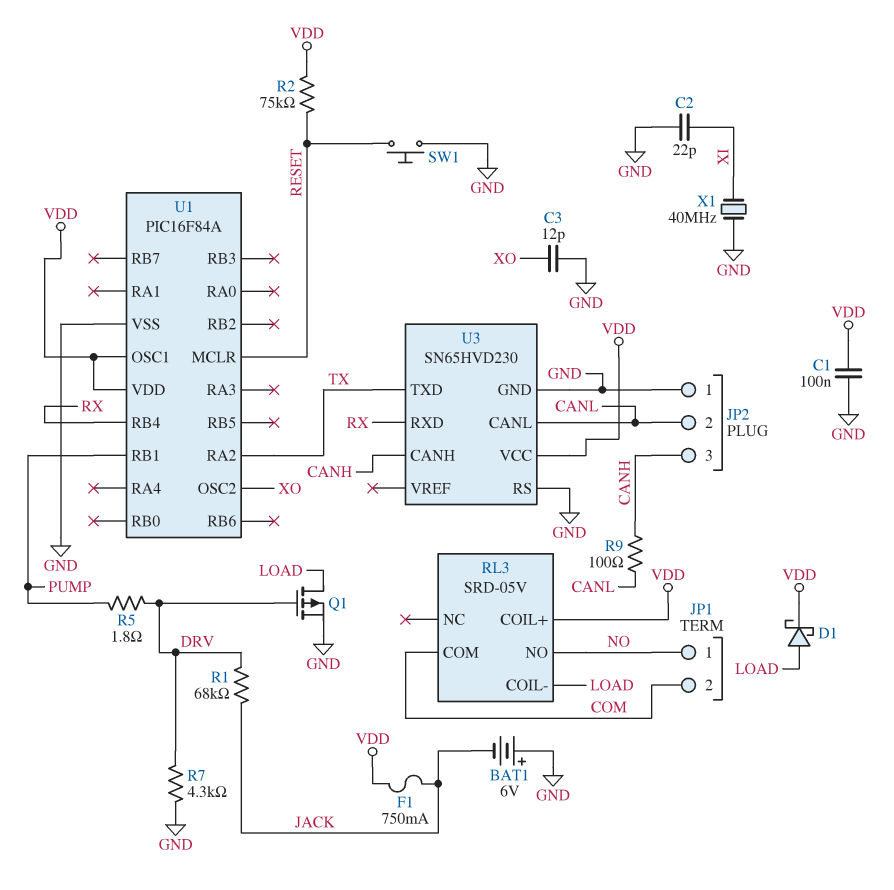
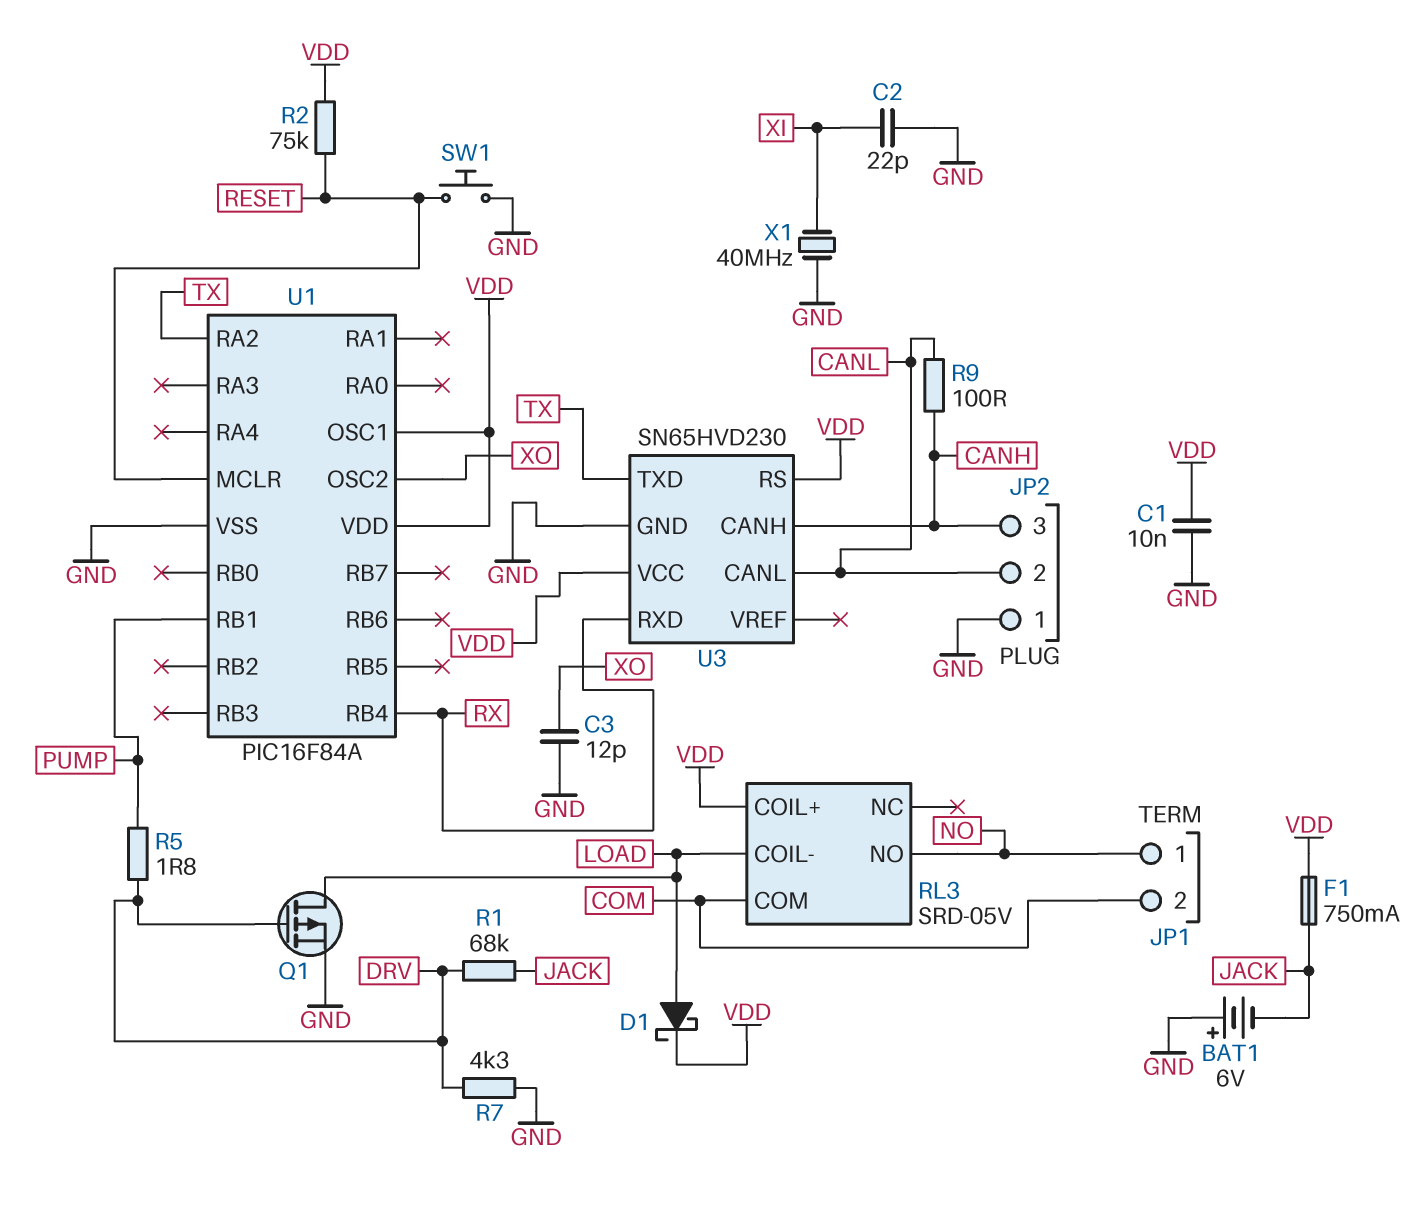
C1: 100nF (GND, VDD) -> 10nF (GND, VDD)
U3 pin RS: GND -> VDD

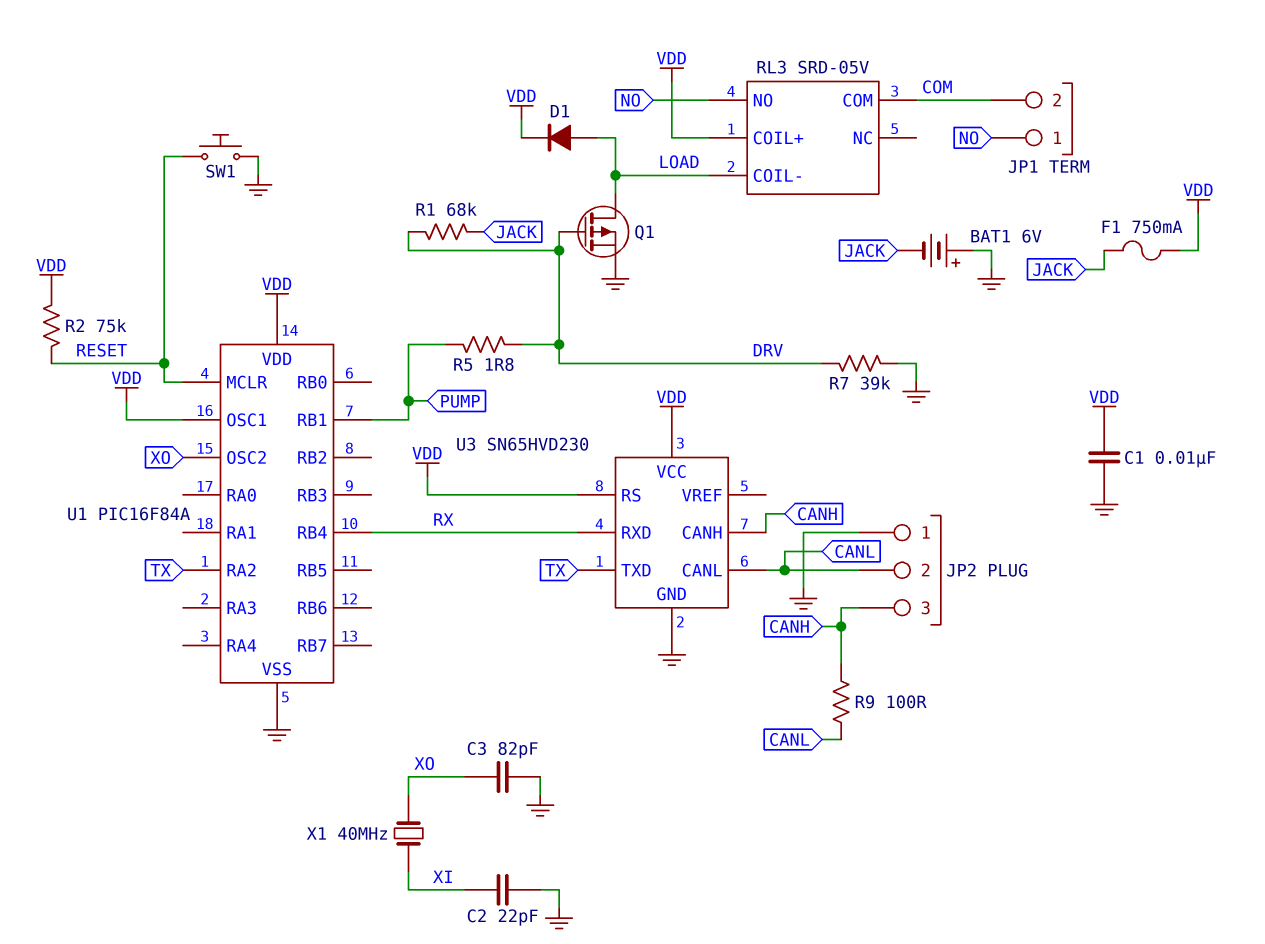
C3: 12pF (GND, XO) -> 82pF (GND, XO)
D1: schottky (A LOAD, K VDD) -> diode (A LOAD, K VDD)
R7: 4.3k (DRV, GND) -> 39k (DRV, GND)
X1: 40MHz (GND, XI) -> 40MHz (XI, XO)

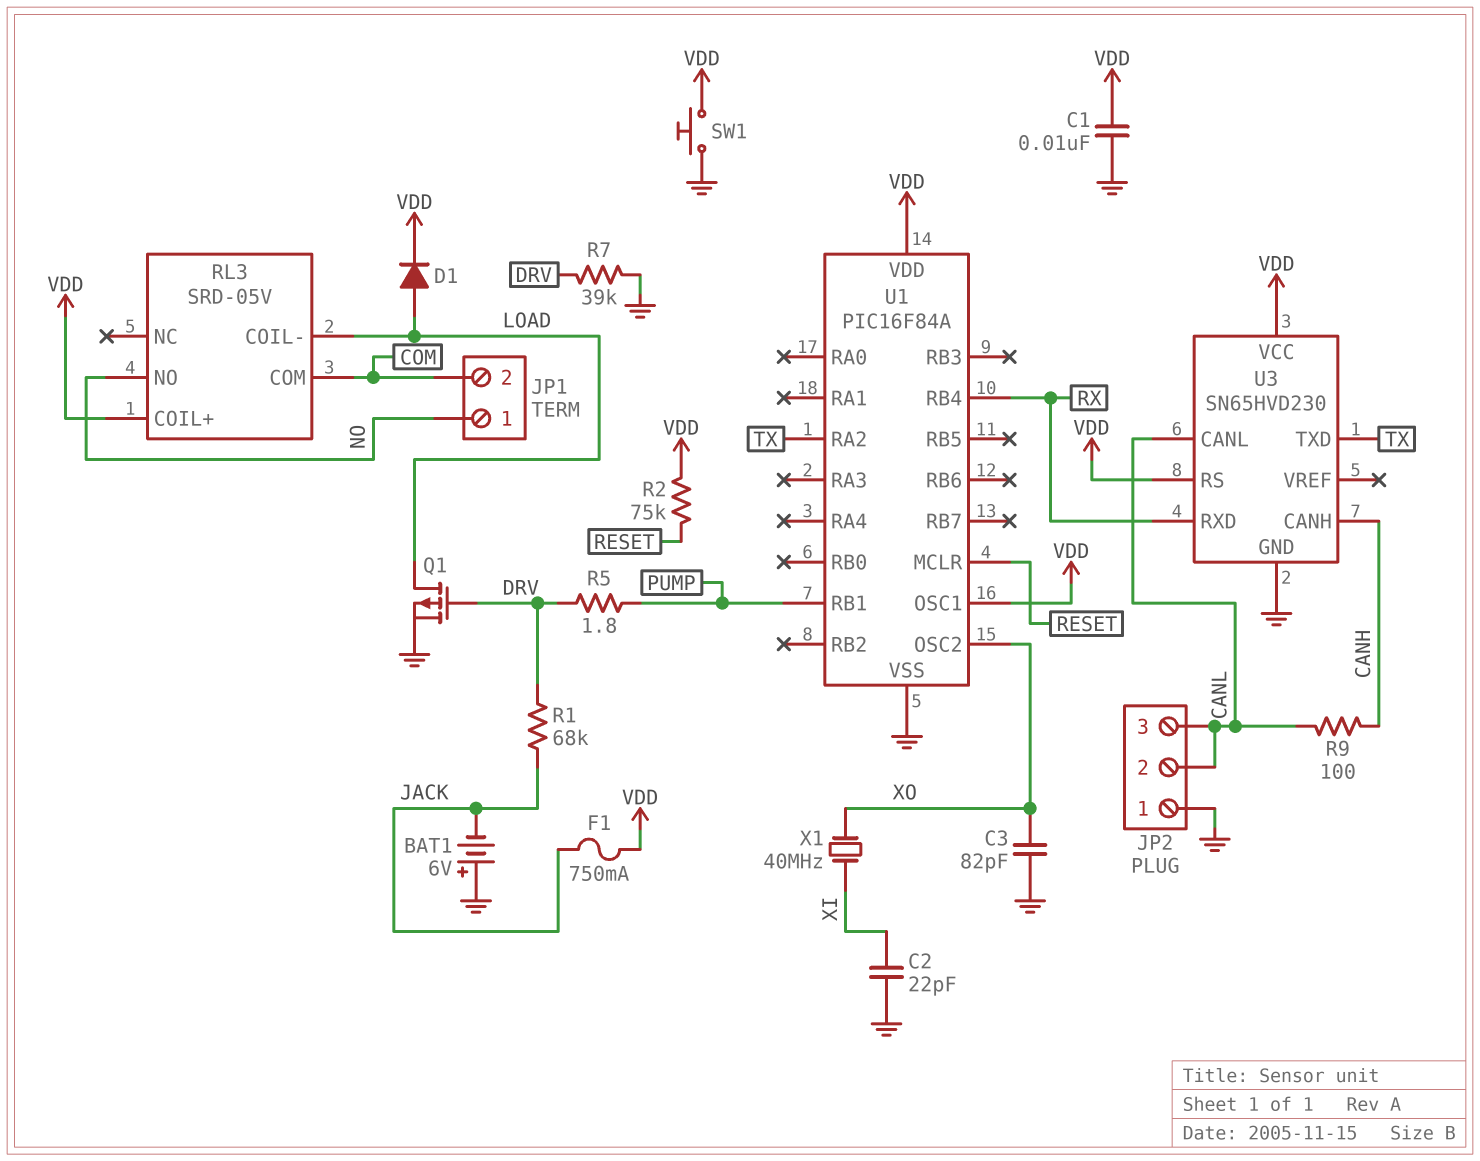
JP2 pin 3: CANH -> CANL
SW1: button (GND, RESET) -> button (GND, VDD)

